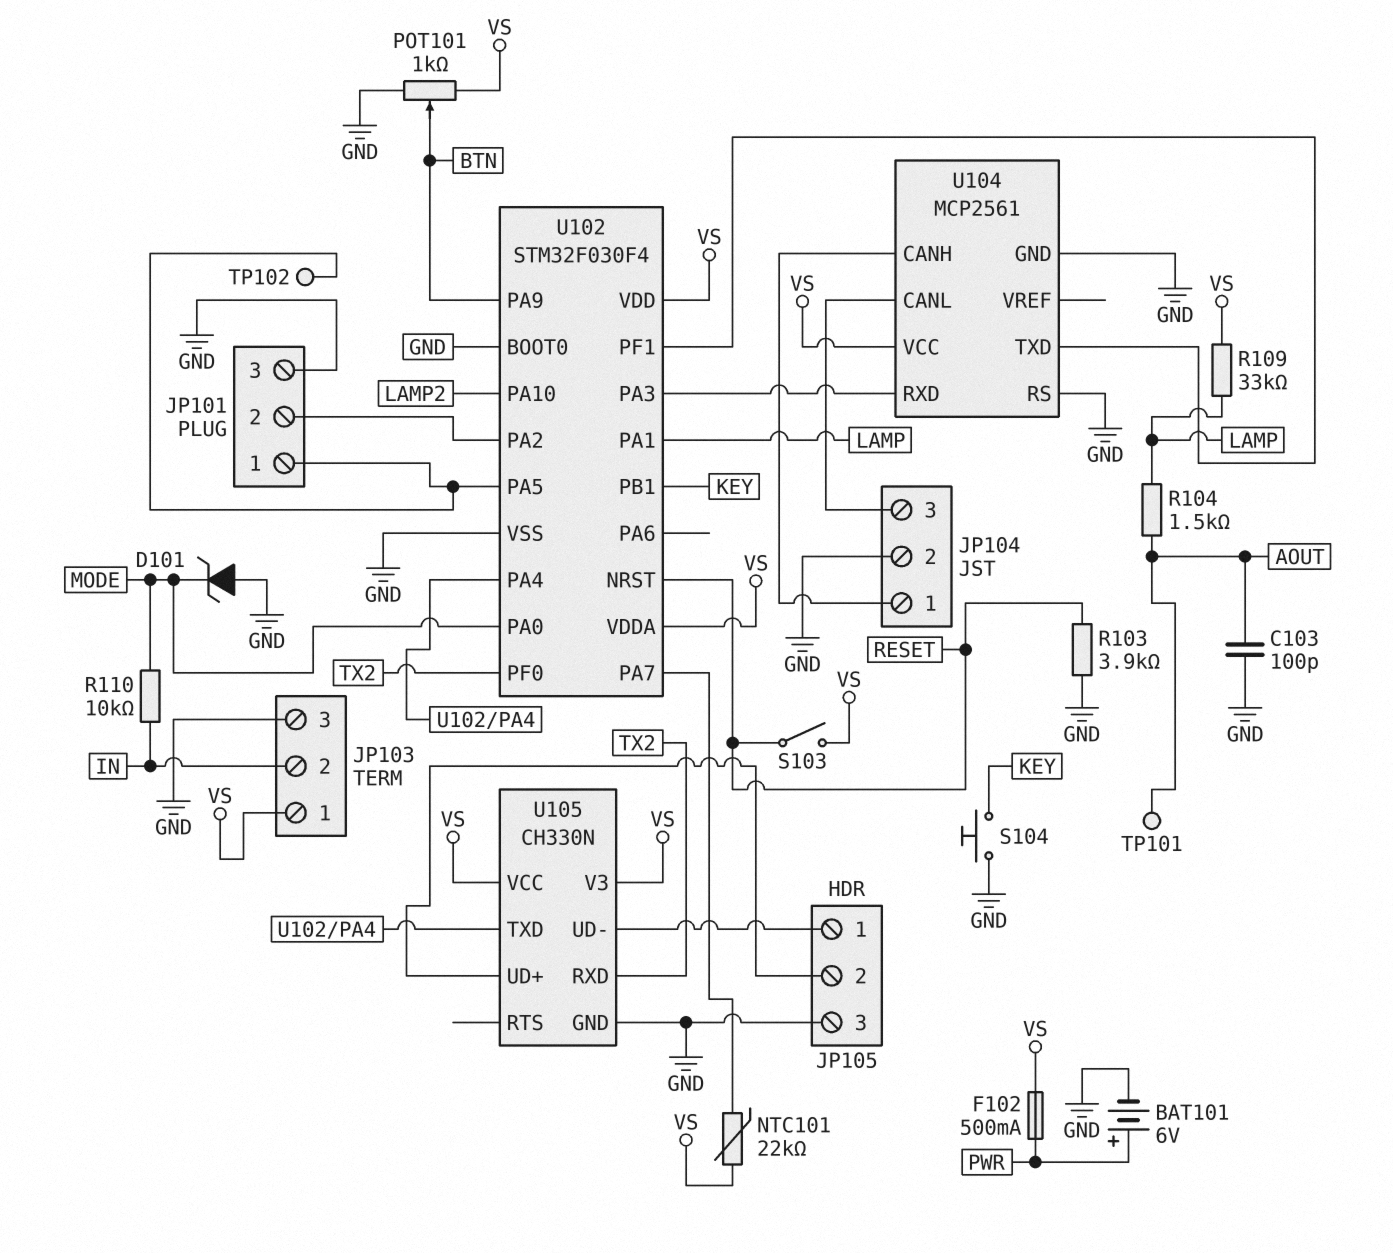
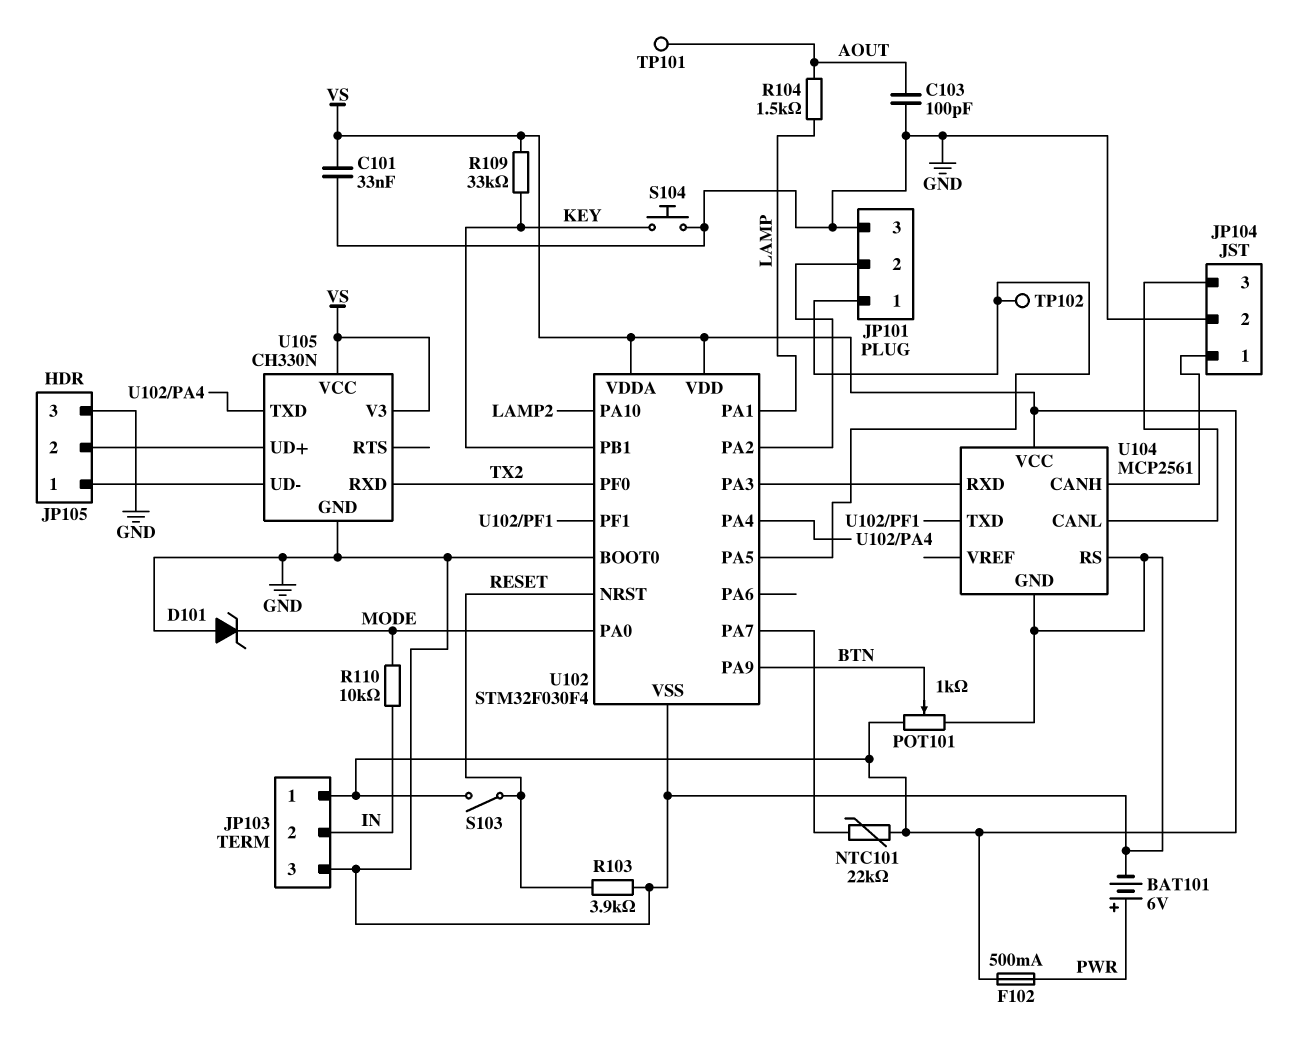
C101: none -> 33nF (GND, VS)
R109: 33k (LAMP, VS) -> 33k (KEY, VS)

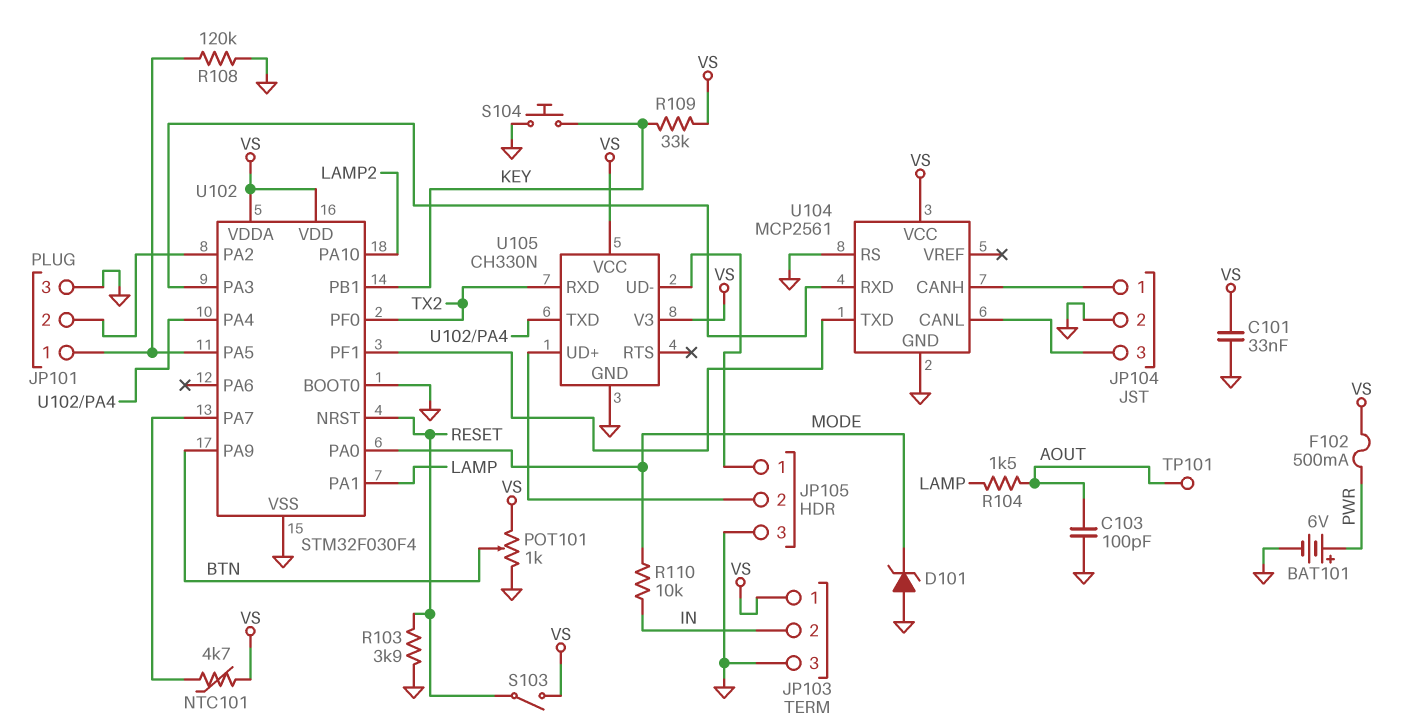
NTC101: 22k (U102/PA7, VS) -> 4.7k (U102/PA7, VS)
R108: none -> 120k (GND, JP101/1)
TP102: test point (JP101/1) -> none

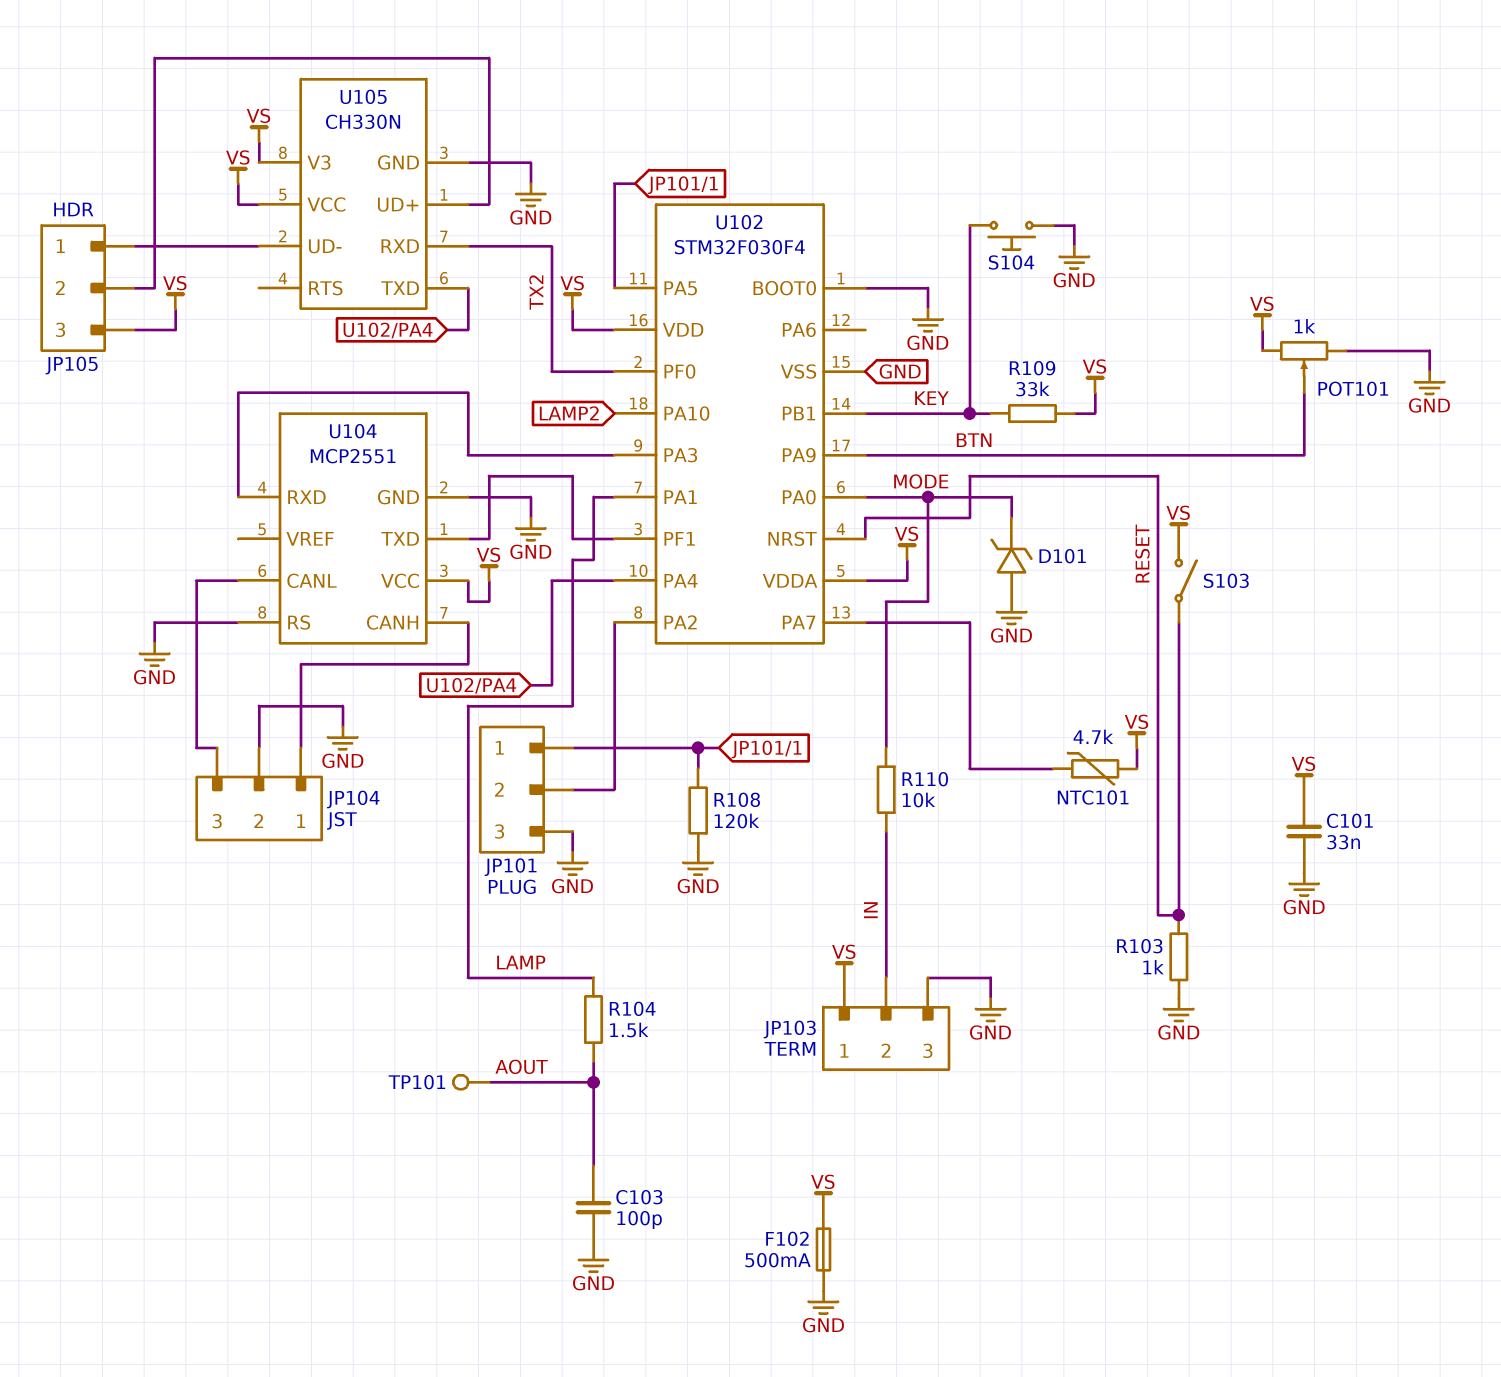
BAT101: 6V (plus PWR, minus GND) -> none
F102: 500mA (PWR, VS) -> 500mA (GND, VS)
JP105 pin 3: GND -> VS
R103: 3.9k (GND, RESET) -> 1k (GND, RESET)
U104: MCP2561 -> MCP2551

